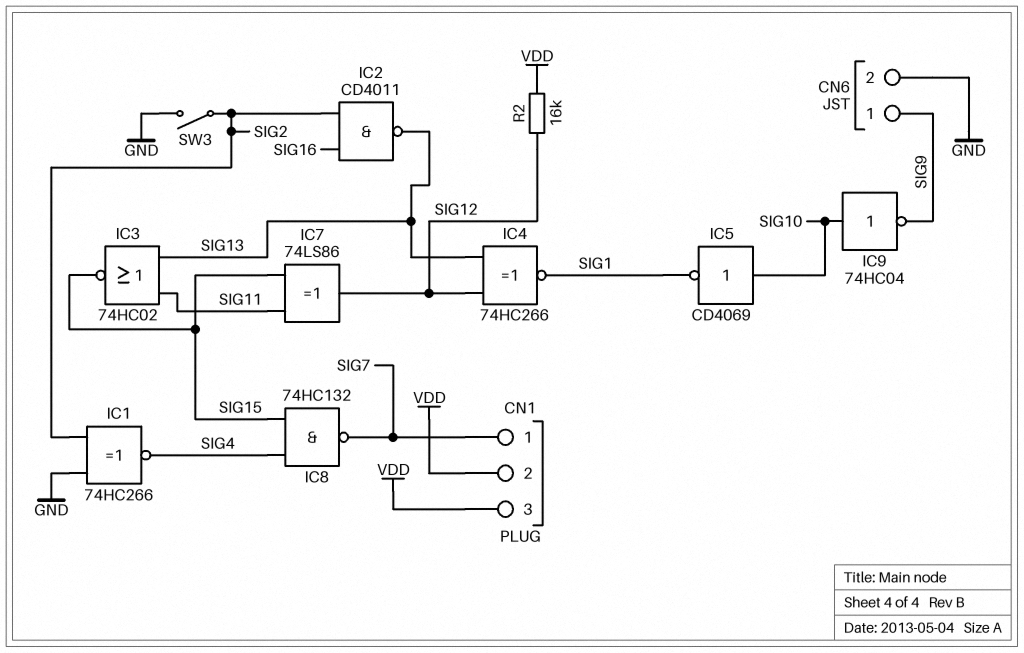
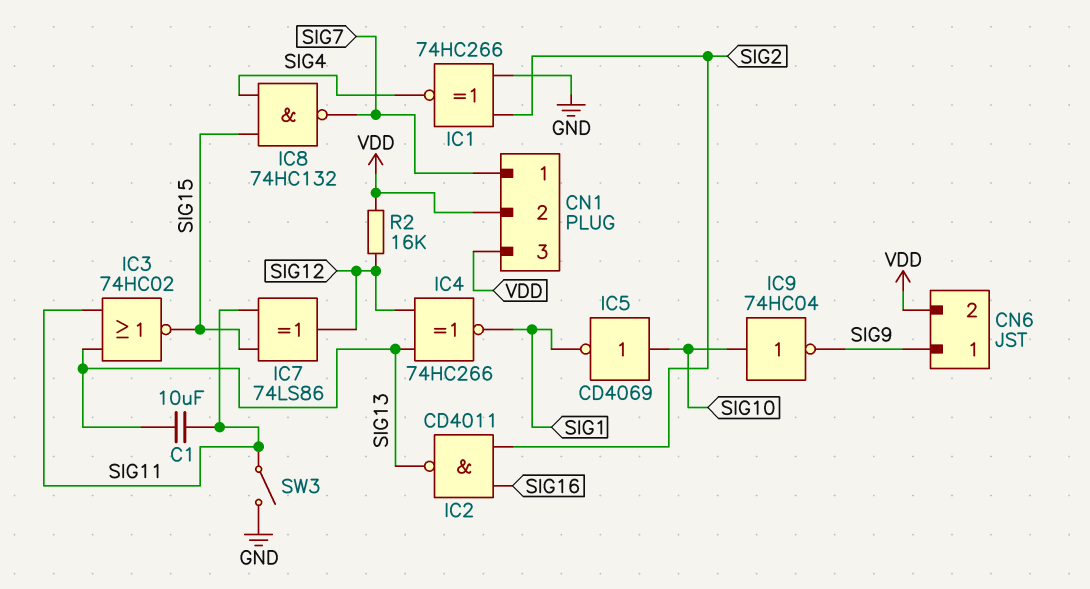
C1: none -> 10uF (SIG11, SIG13)
CN6 pin 2: GND -> VDD
SW3: switch (GND, SIG2) -> switch (GND, SIG11)

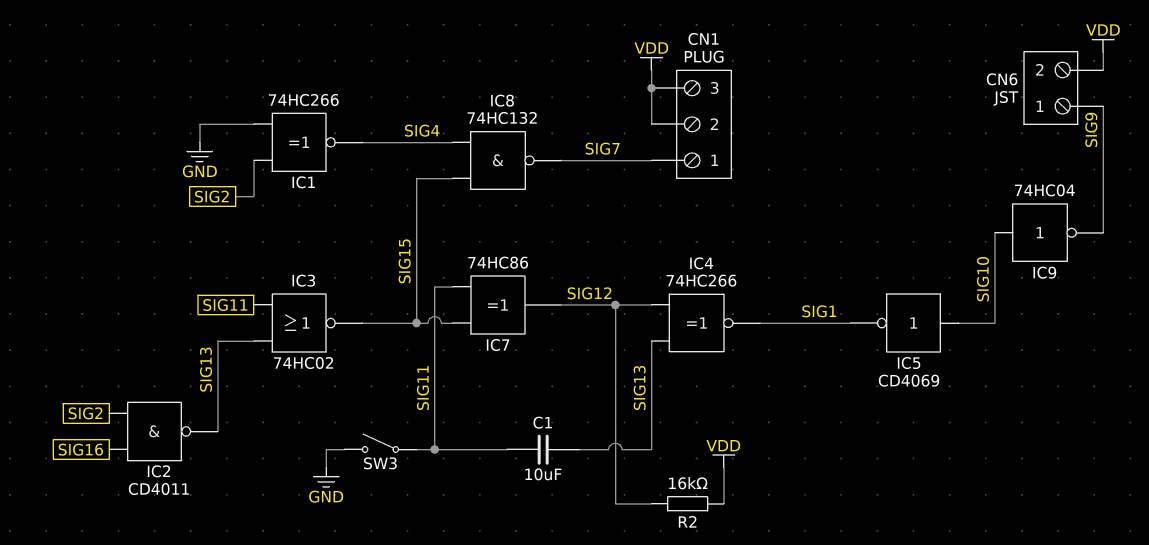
IC7: XOR 74LS86 (in SIG11, in SIG15, out SIG12) -> XOR 74HC86 (in SIG11, in SIG15, out SIG12)

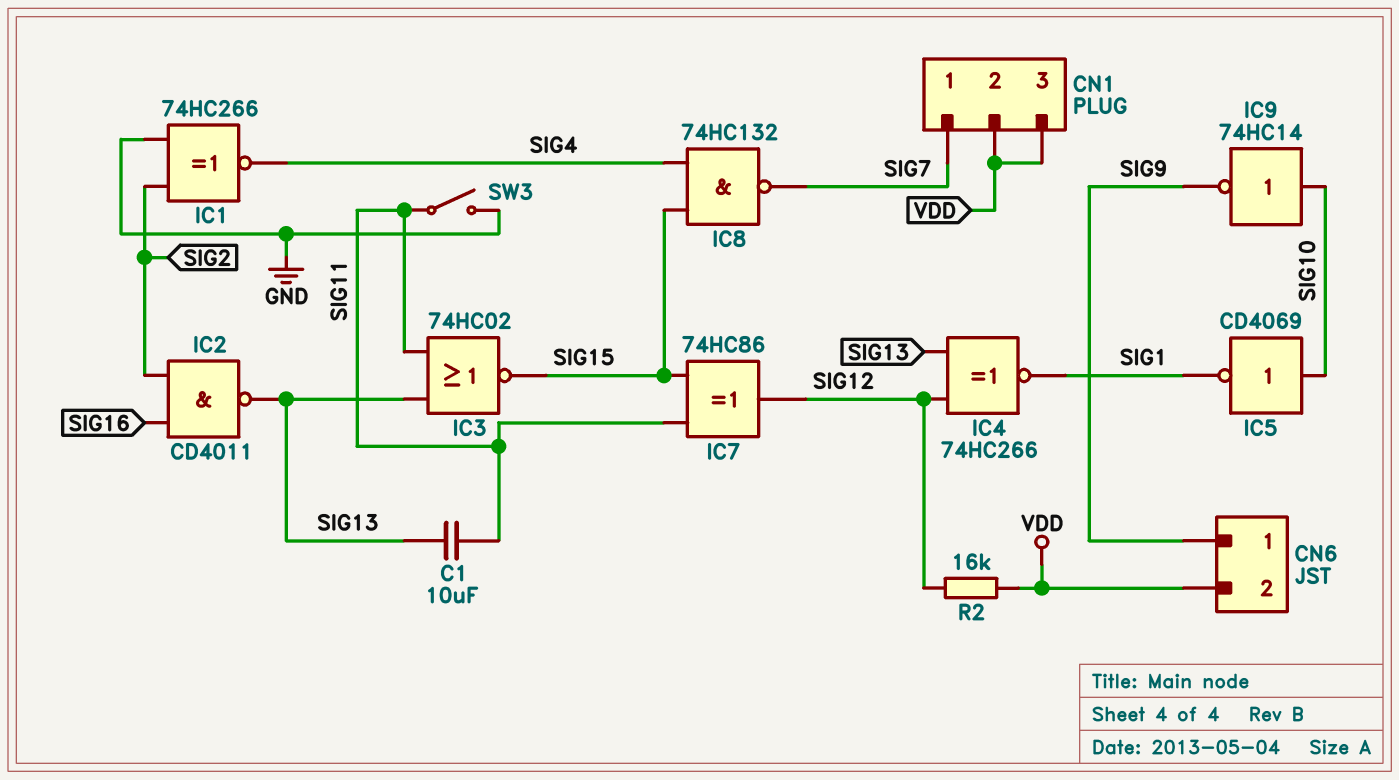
IC9: NOT 74HC04 (in SIG10, out SIG9) -> NOT 74HC14 (in SIG10, out SIG9)

